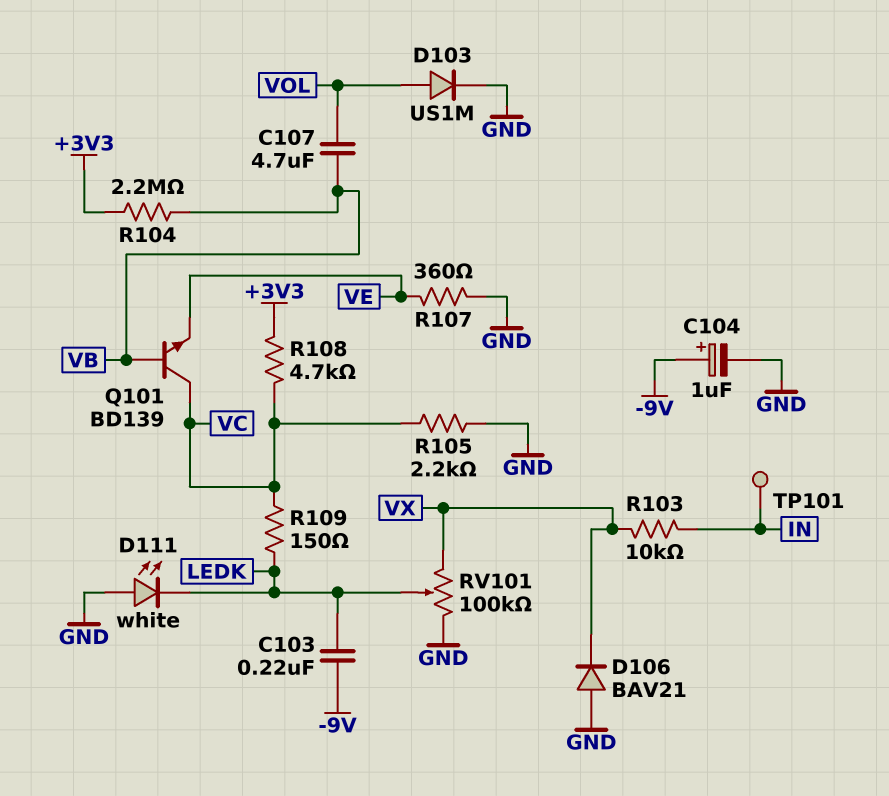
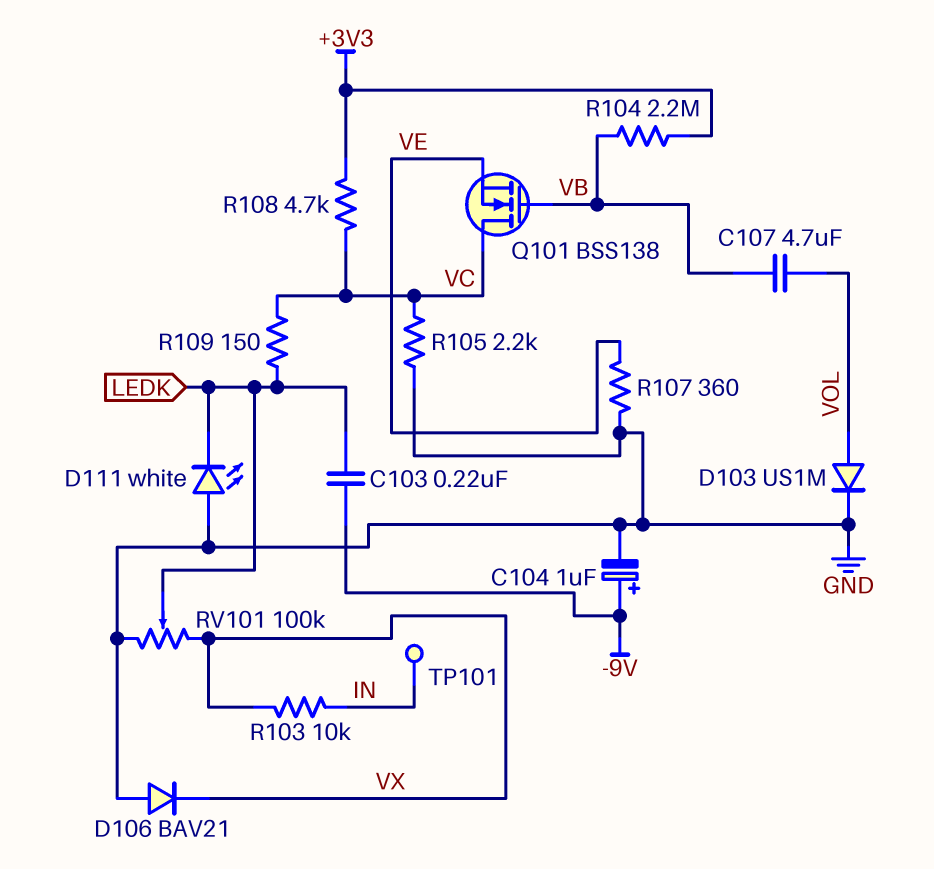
Q101: NPN BD139 (B VB, C VC, E VE) -> NMOS BSS138 (G VB, D VC, S VE)

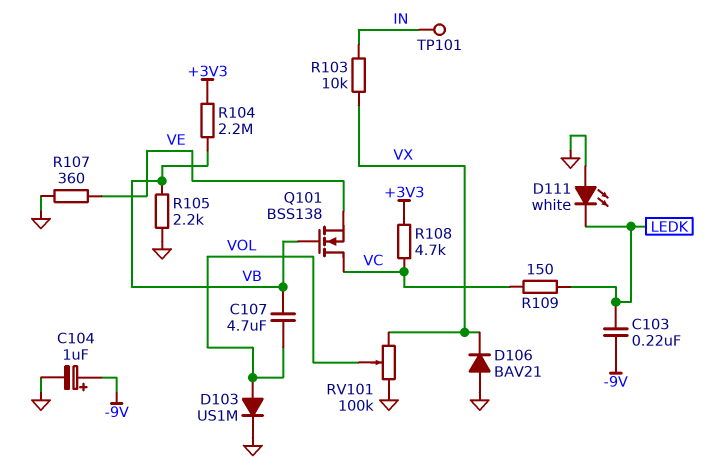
R105: 2.2k (GND, VC) -> 2.2k (GND, VB)
RV101: 100k (GND, VX, wiper LEDK) -> 100k (GND, VX, wiper VOL)

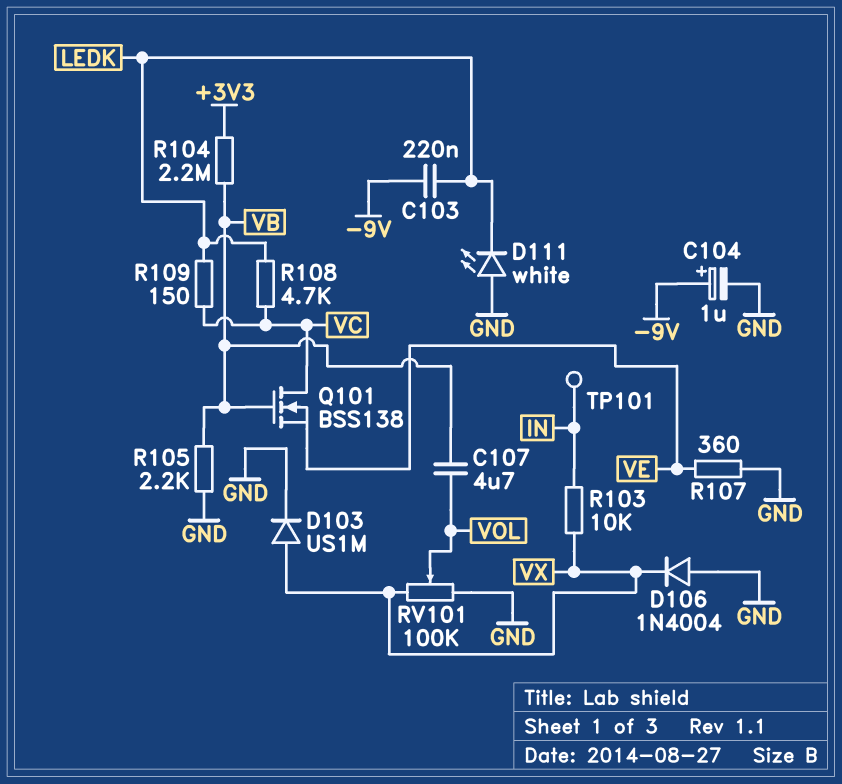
D103: diode US1M (A VOL, K GND) -> diode US1M (A VX, K GND)
D106: diode BAV21 (A GND, K VX) -> diode 1N4004 (A GND, K VX)
R108: 4.7k (+3V3, VC) -> 4.7k (LEDK, VC)

